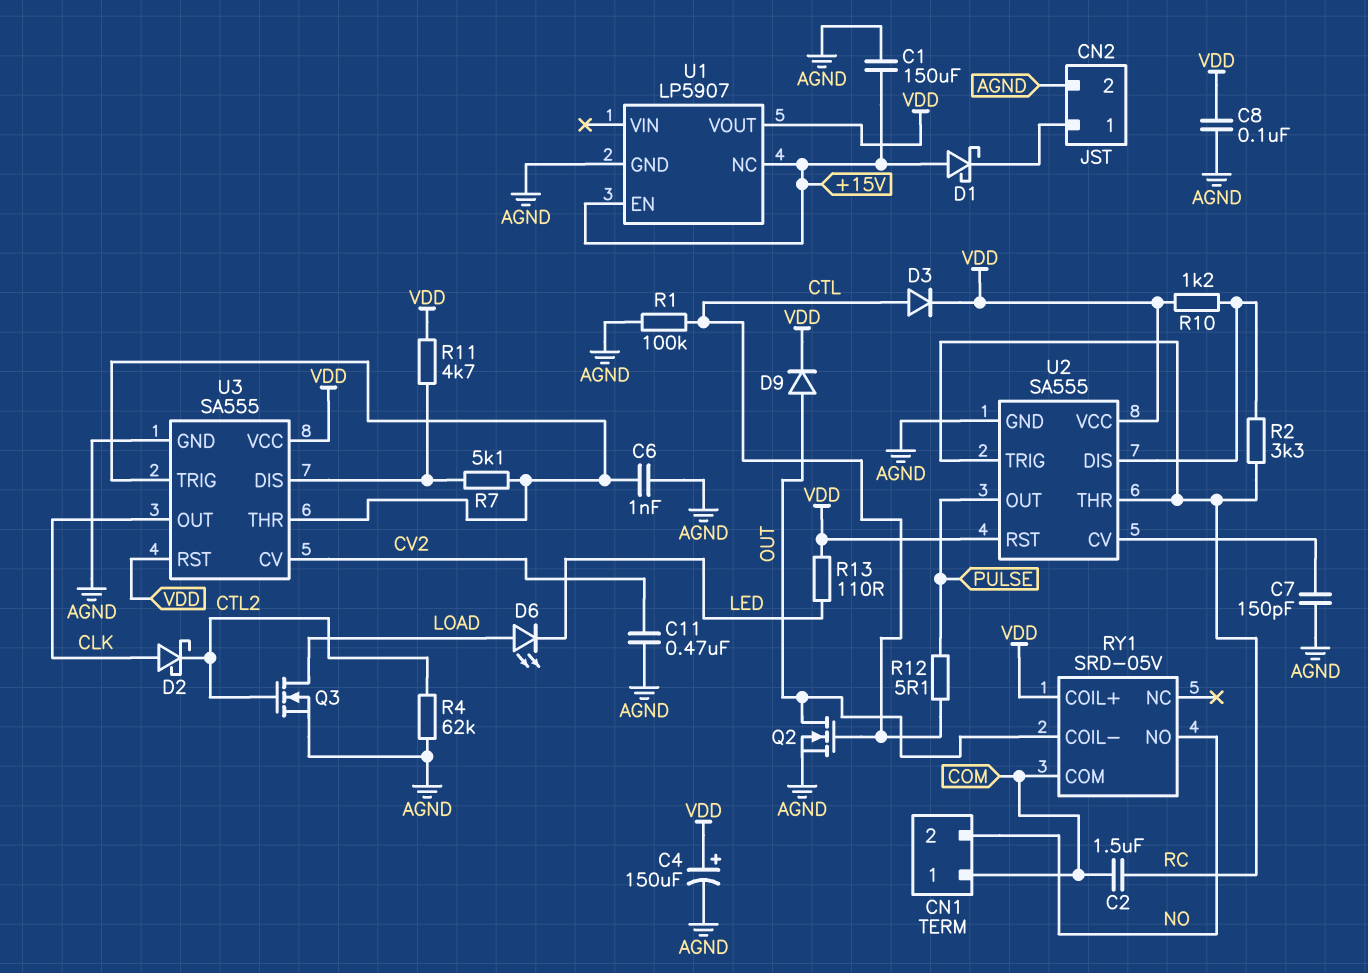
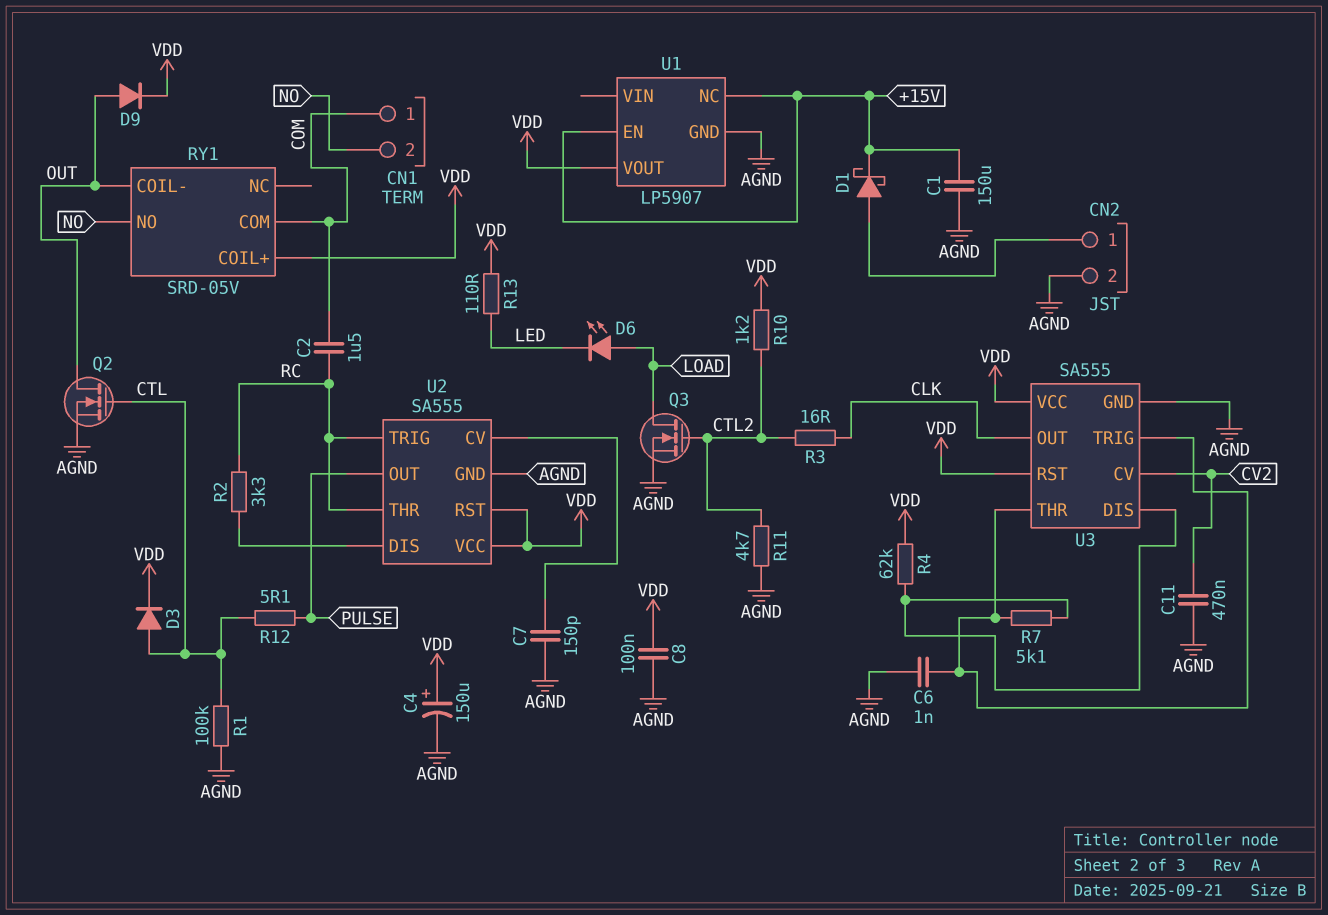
D1: schottky (A +15V, K CN2/1) -> schottky (A CN2/1, K +15V)
D2: schottky (A CLK, K CTL2) -> none
R3: none -> 16 (CLK, CTL2)
R4: 62k (AGND, CTL2) -> 62k (U3/DIS, VDD)
R10: 1.2k (U2/DIS, VDD) -> 1.2k (CTL2, VDD)
R11: 4.7k (U3/DIS, VDD) -> 4.7k (AGND, CTL2)

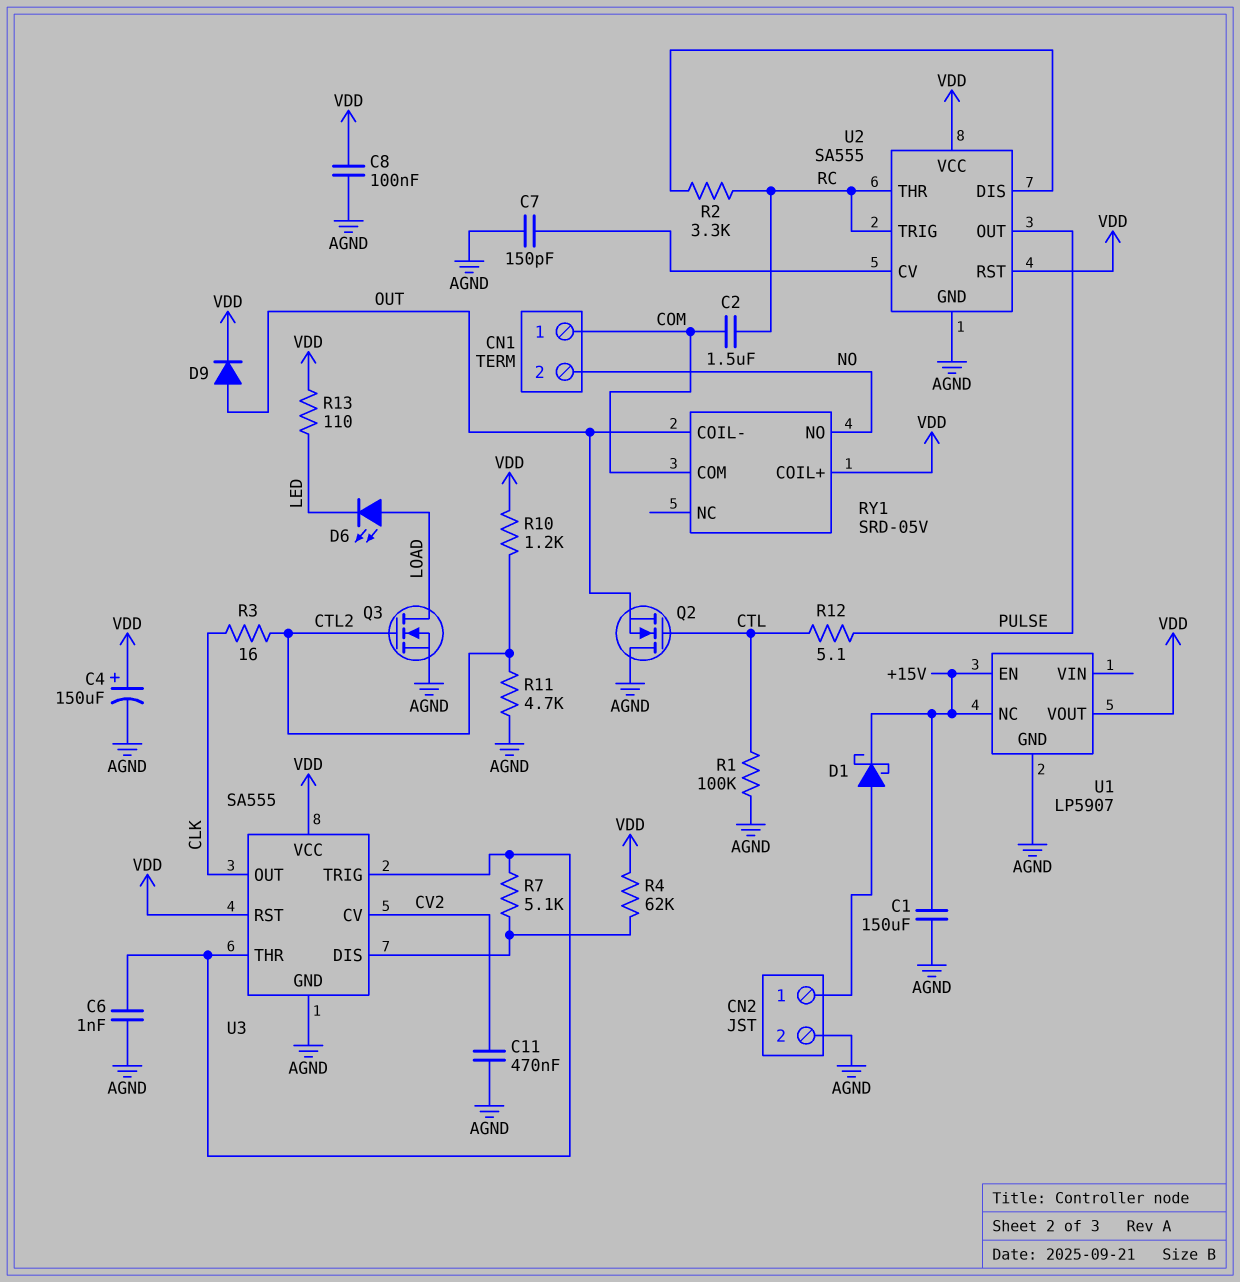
D3: diode (A CTL, K VDD) -> none
Q2: NMOS (G CTL, D OUT, S AGND) -> NMOS (G CTL, D AGND, S OUT)

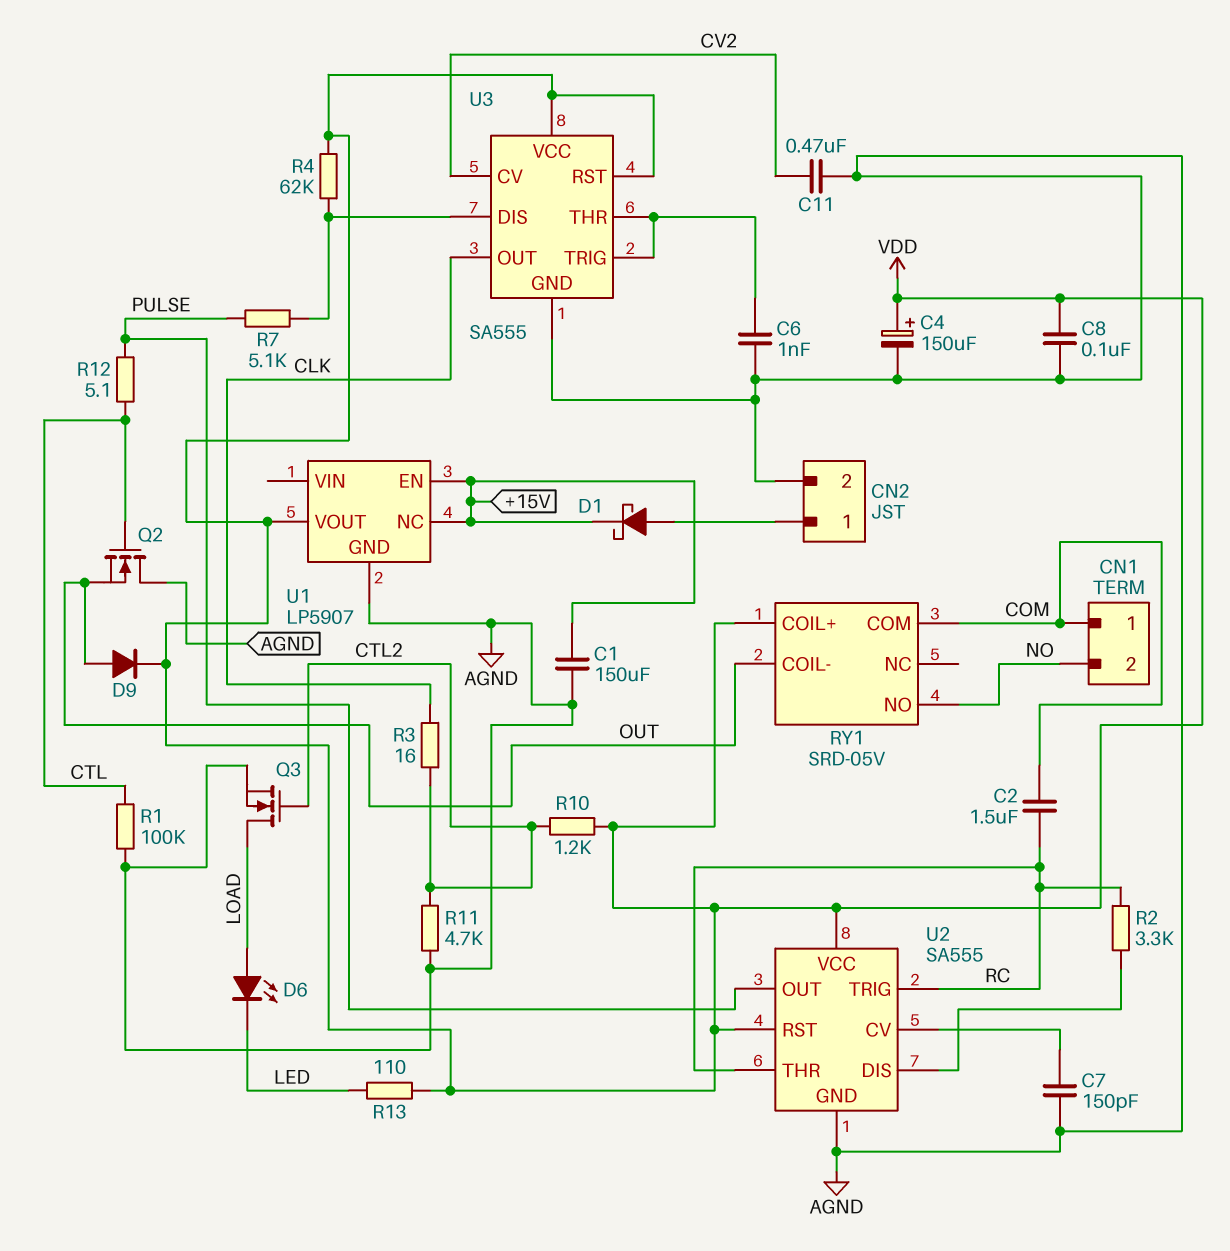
R7: 5.1k (U3/DIS, U3/THR) -> 5.1k (PULSE, U3/DIS)

